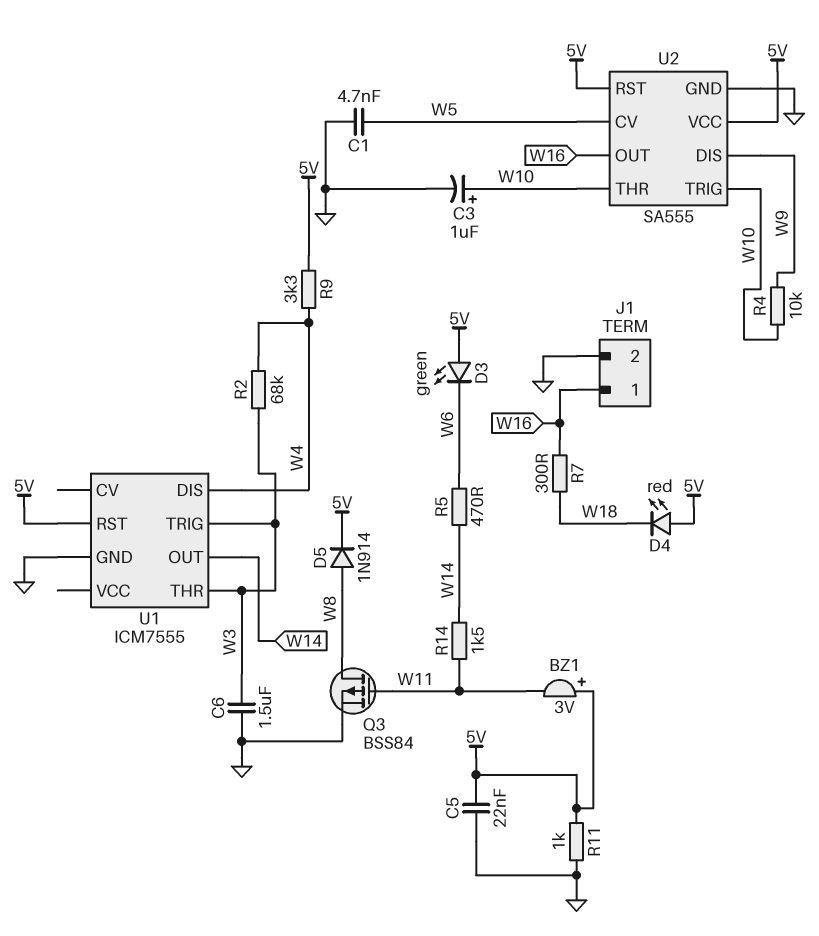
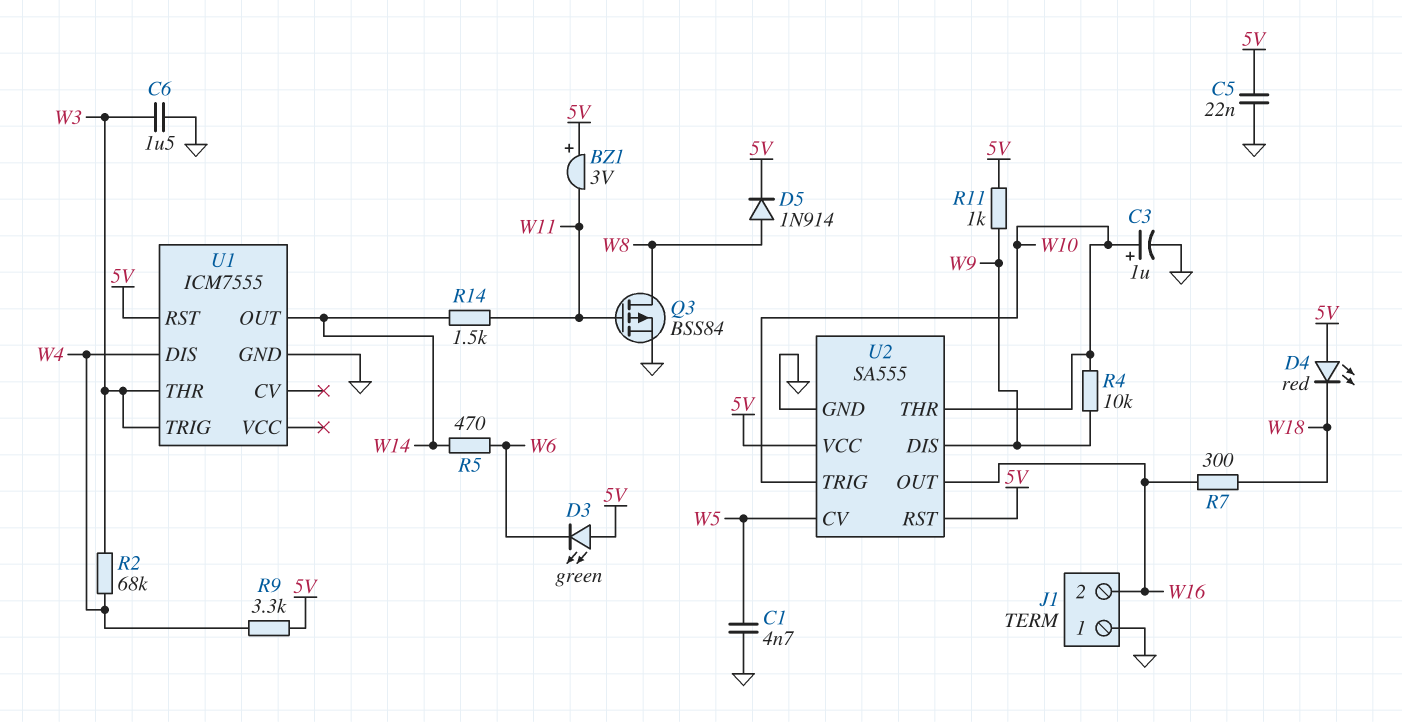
J1 pin 1: W16 -> GND
J1 pin 2: GND -> W16
R11: 1k (5V, GND) -> 1k (5V, W9)

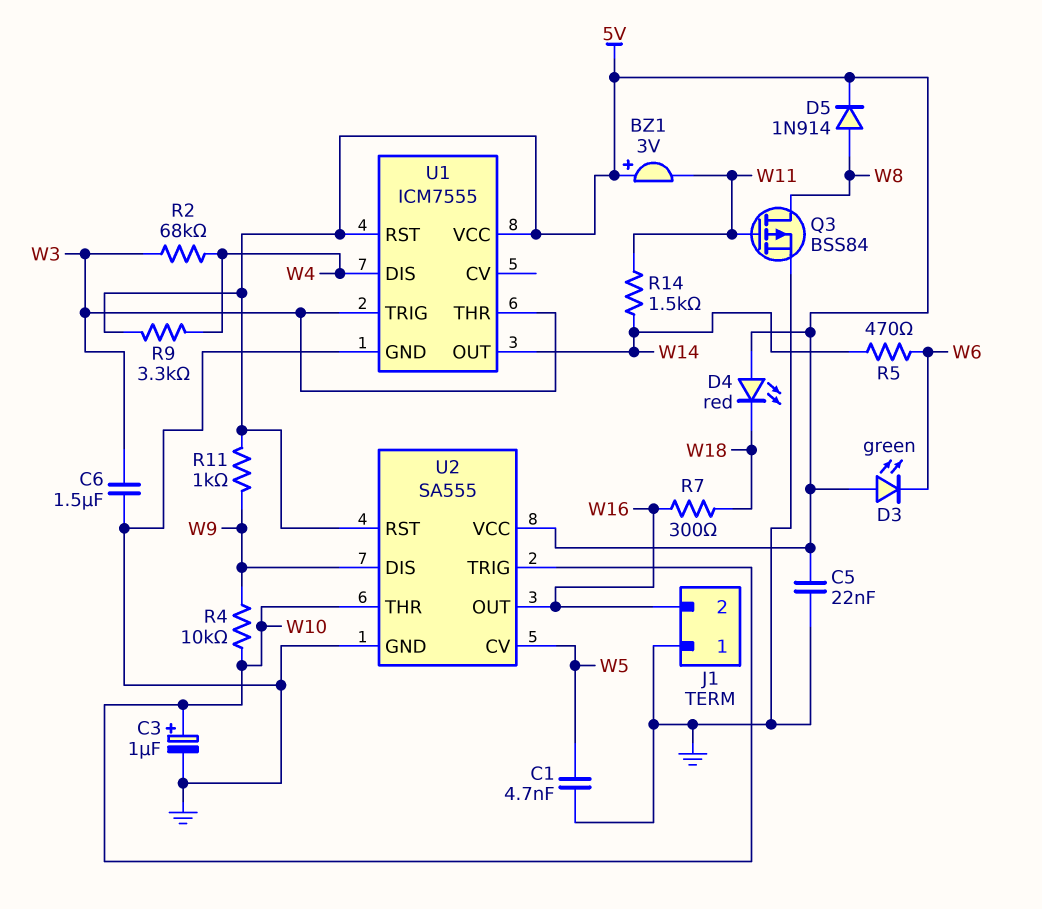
U1 pin VCC: none -> 5V

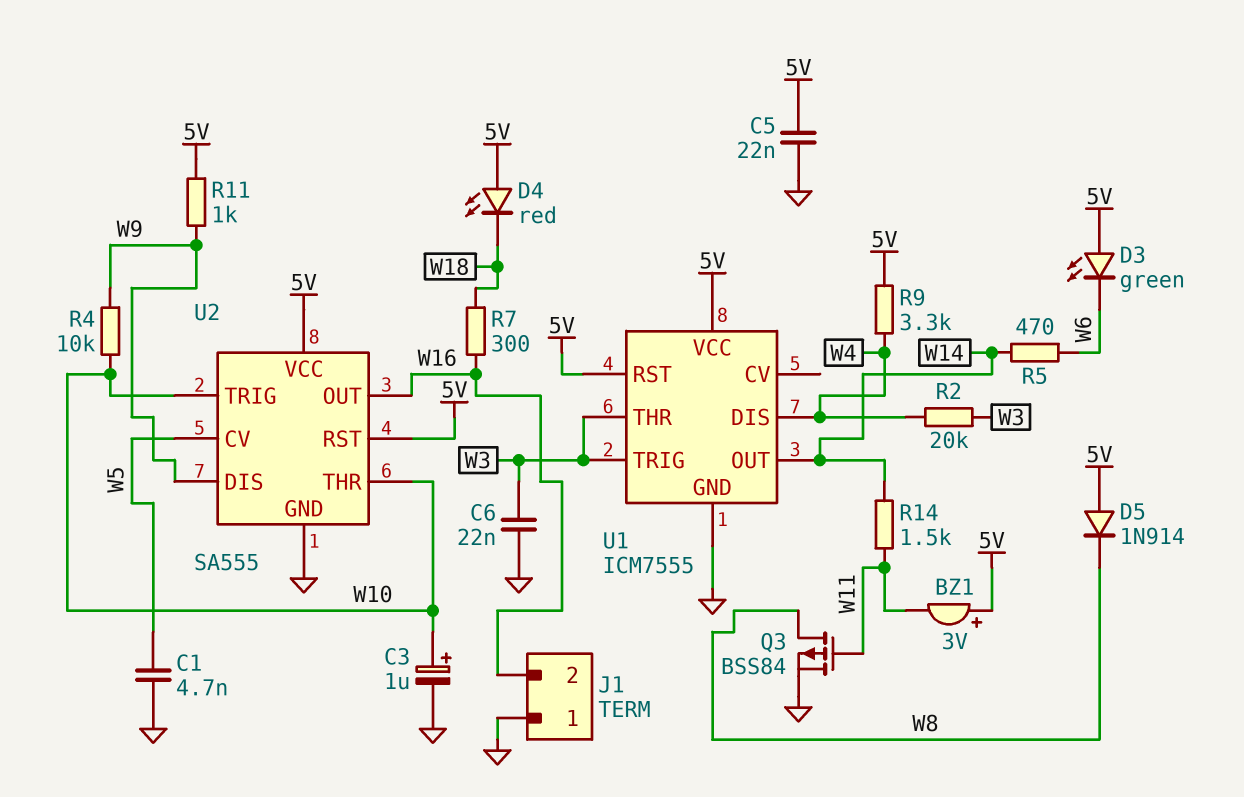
C6: 1.5uF (GND, W3) -> 22nF (GND, W3)
D5: diode 1N914 (A W8, K 5V) -> diode 1N914 (A 5V, K W8)
R2: 68k (W3, W4) -> 20k (W3, W4)

